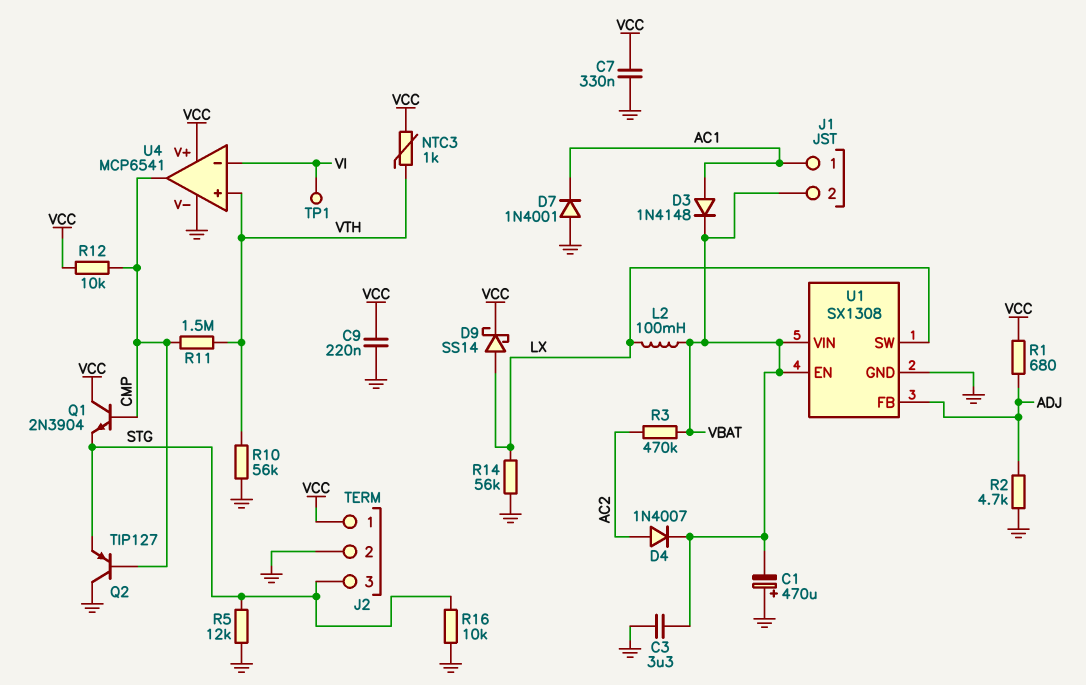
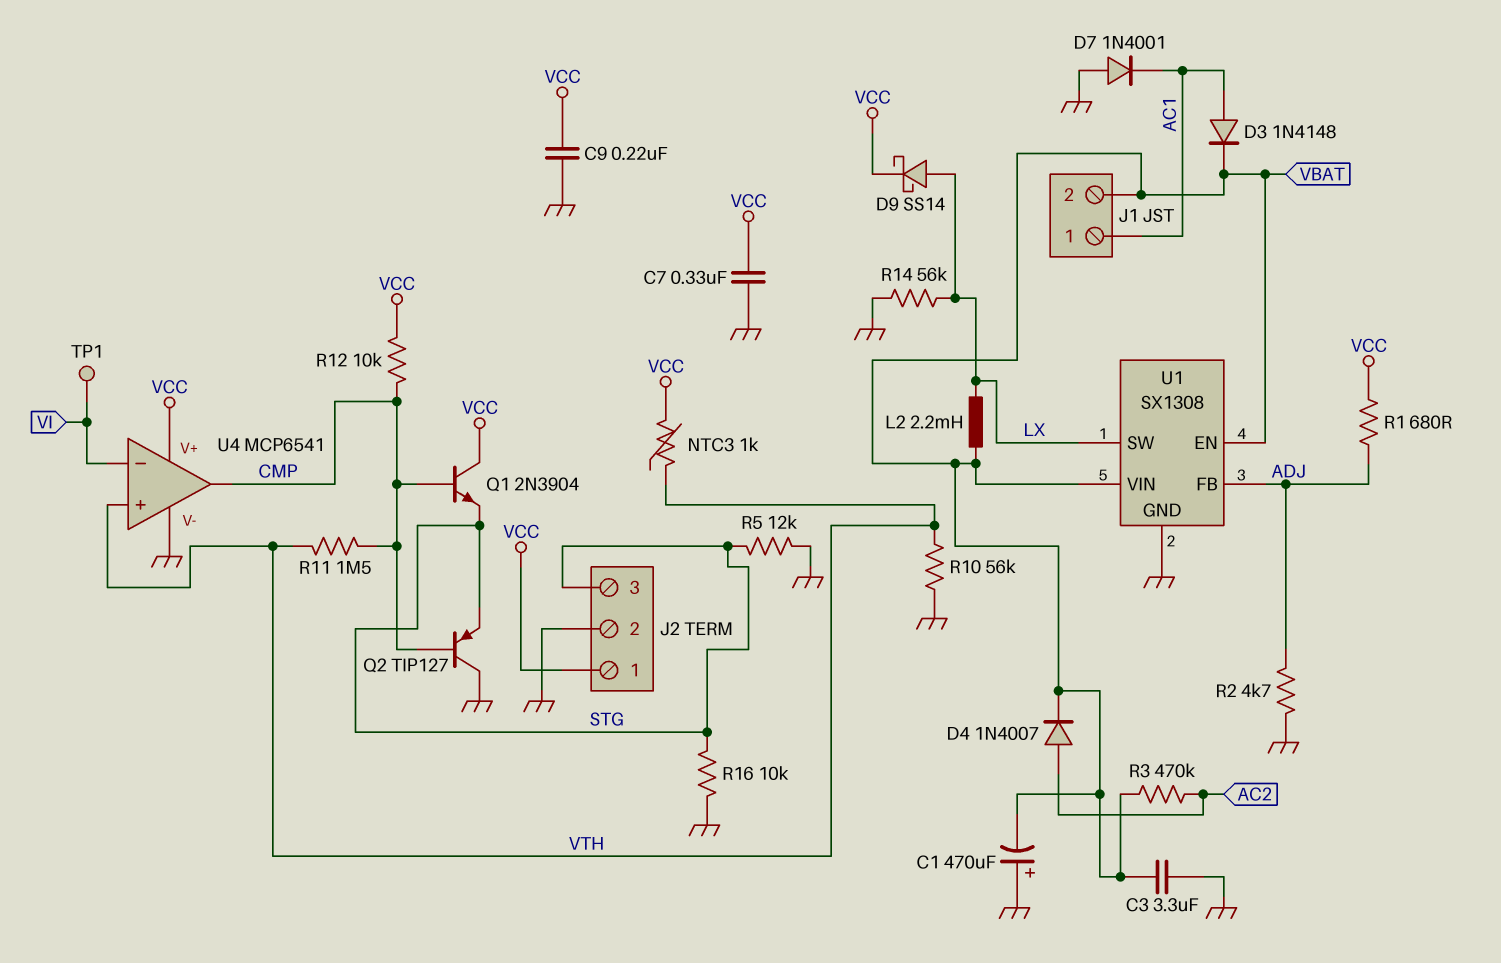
L2: 100mH (LX, VBAT) -> 2.2mH (LX, VBAT)

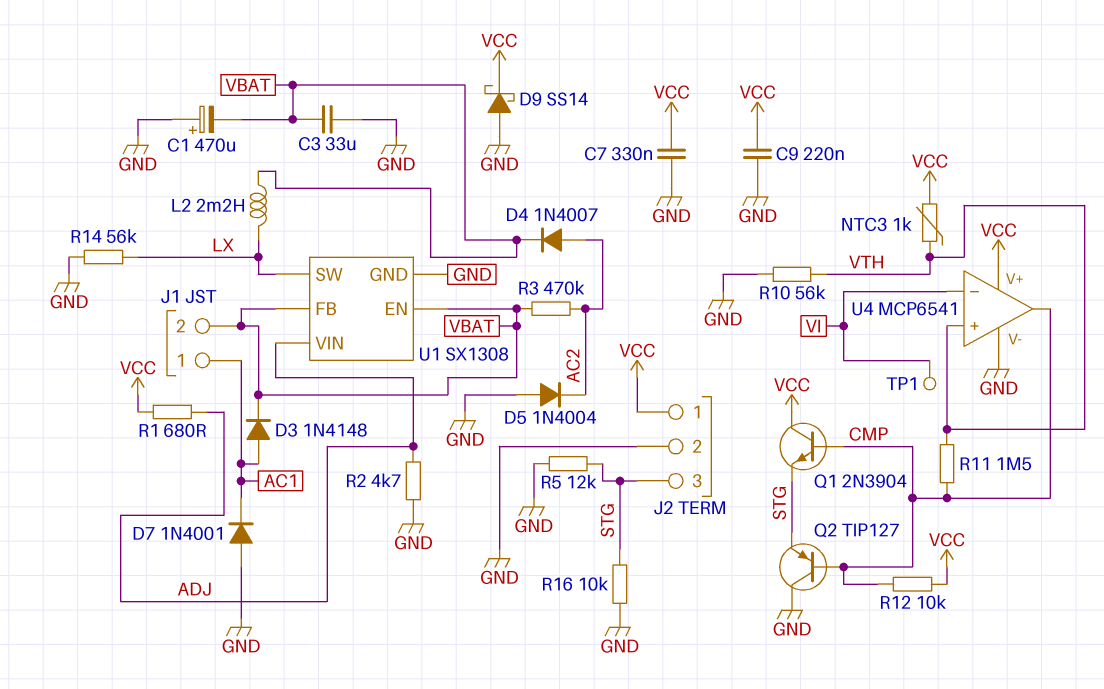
C3: 3.3uF (GND, VBAT) -> 33uF (GND, VBAT)
D5: none -> diode 1N4004 (A GND, K AC2)
D9: schottky SS14 (A LX, K VCC) -> schottky SS14 (A GND, K VCC)
U1 pin FB: ADJ -> VBAT
U1 pin VIN: VBAT -> ADJ

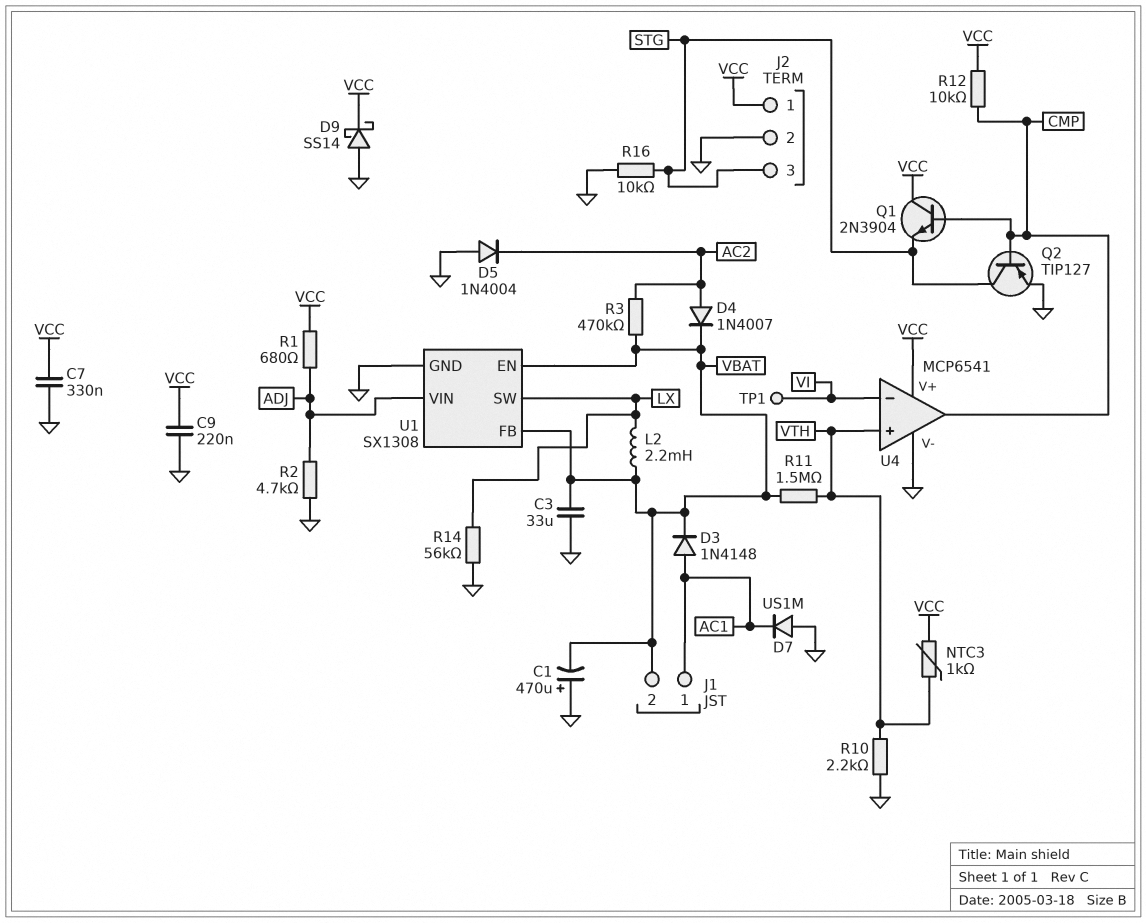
D7: diode 1N4001 (A GND, K AC1) -> diode US1M (A GND, K AC1)
Q2: PNP TIP127 (B CMP, C GND, E STG) -> PNP TIP127 (B CMP, C STG, E GND)
R5: 12k (GND, STG) -> none
R10: 56k (GND, VTH) -> 2.2k (GND, VTH)
R11: 1.5M (CMP, VTH) -> 1.5M (VBAT, VTH)

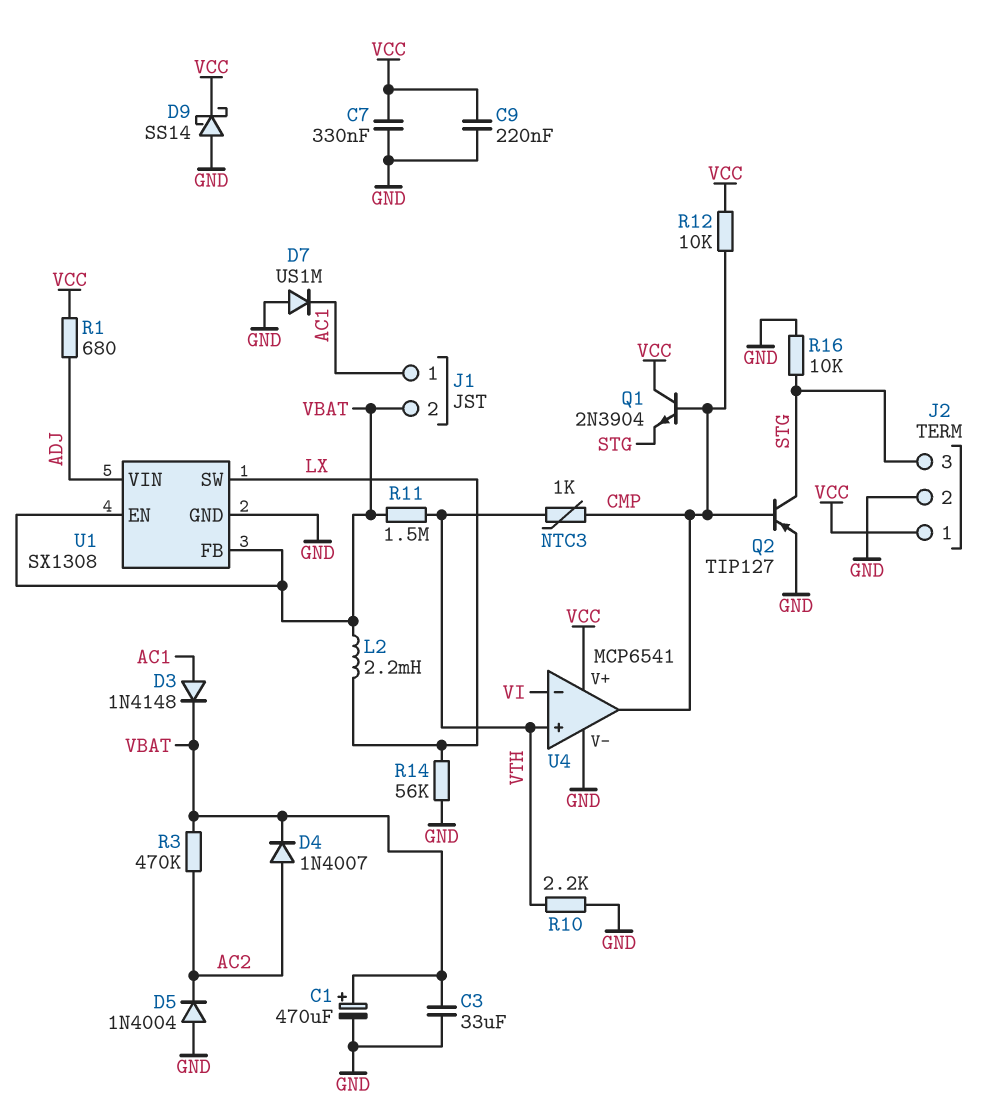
C1: 470uF (plus GND, minus VBAT) -> 470uF (plus VBAT, minus GND)
NTC3: 1k (VCC, VTH) -> 1k (CMP, VTH)
R2: 4.7k (ADJ, GND) -> none
TP1: test point (VI) -> none

